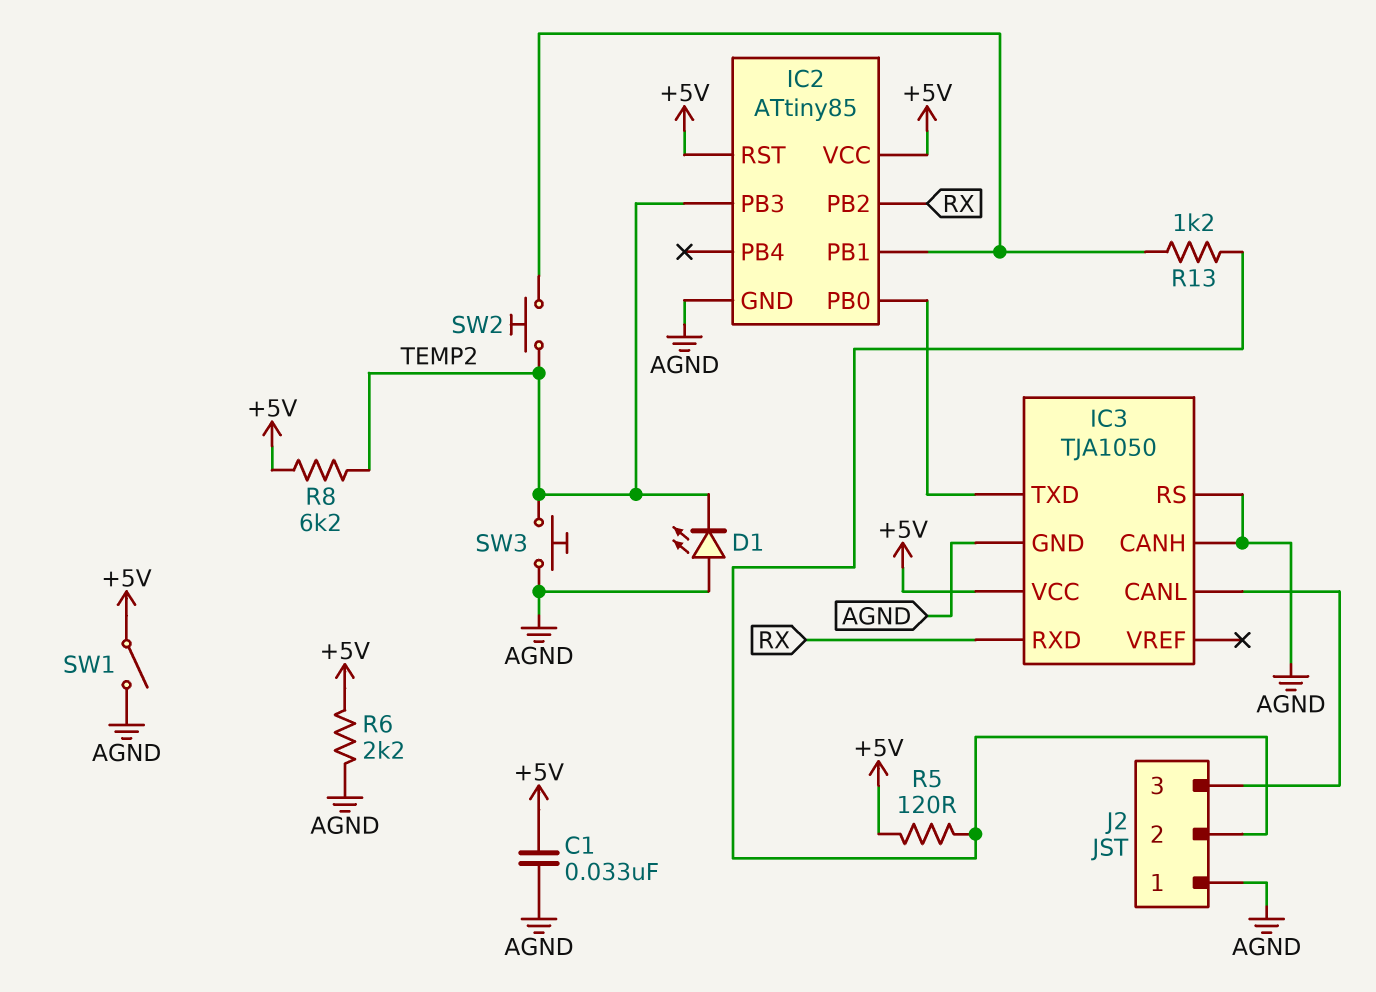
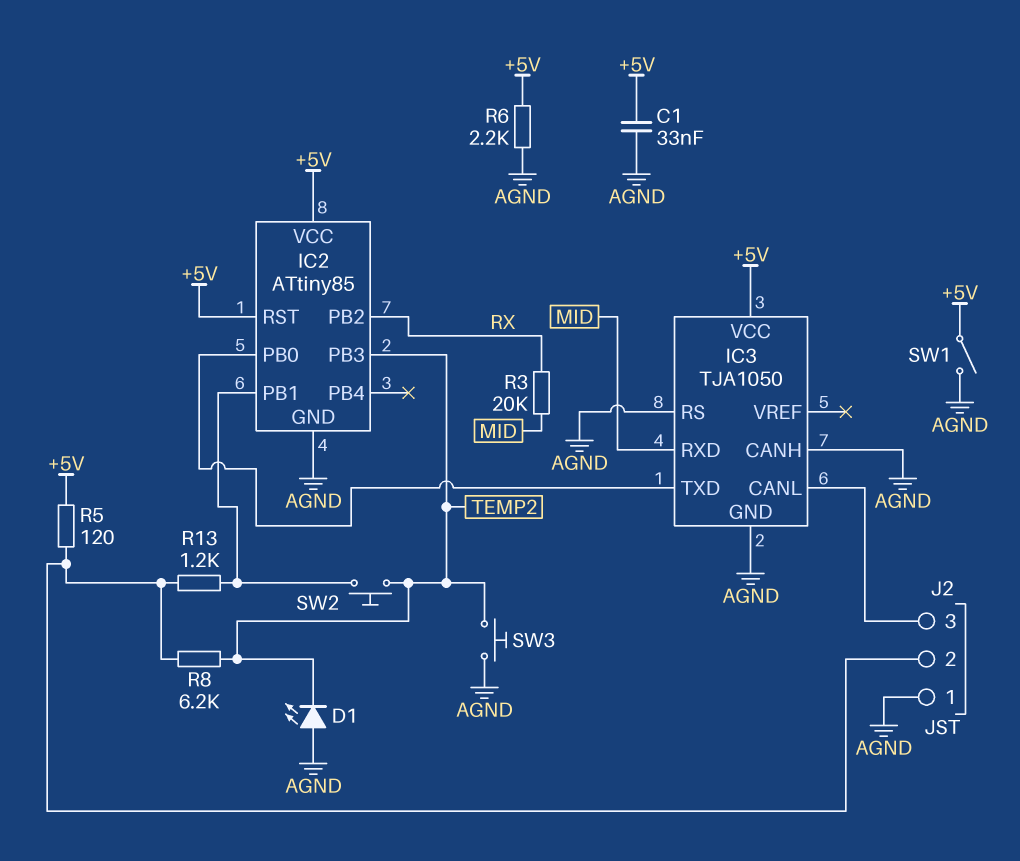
IC3 pin RXD: RX -> MID
R3: none -> 20k (MID, RX)
R8: 6.2k (+5V, TEMP2) -> 6.2k (J2/2, TEMP2)

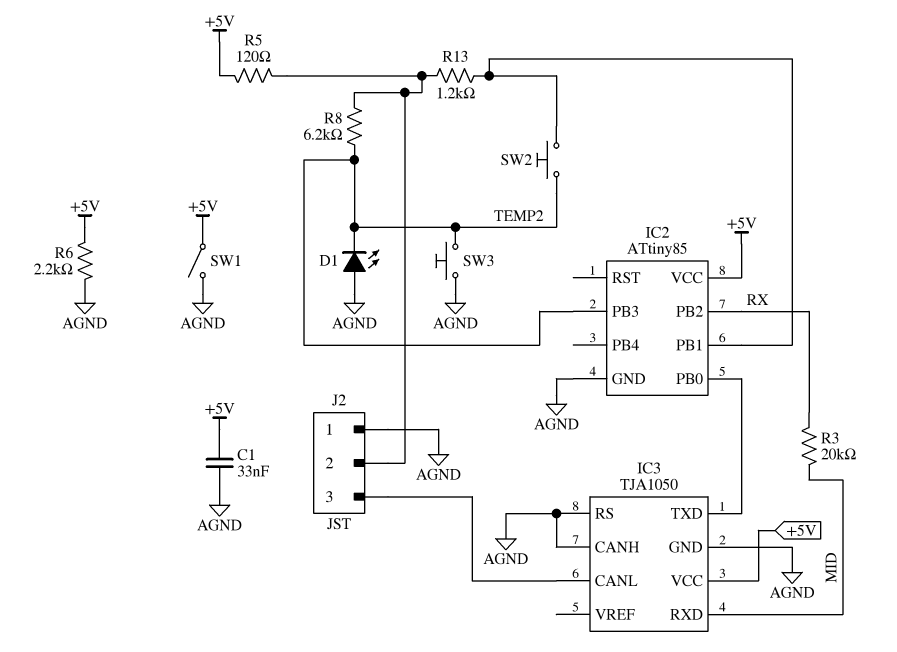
IC2 pin RST: +5V -> none

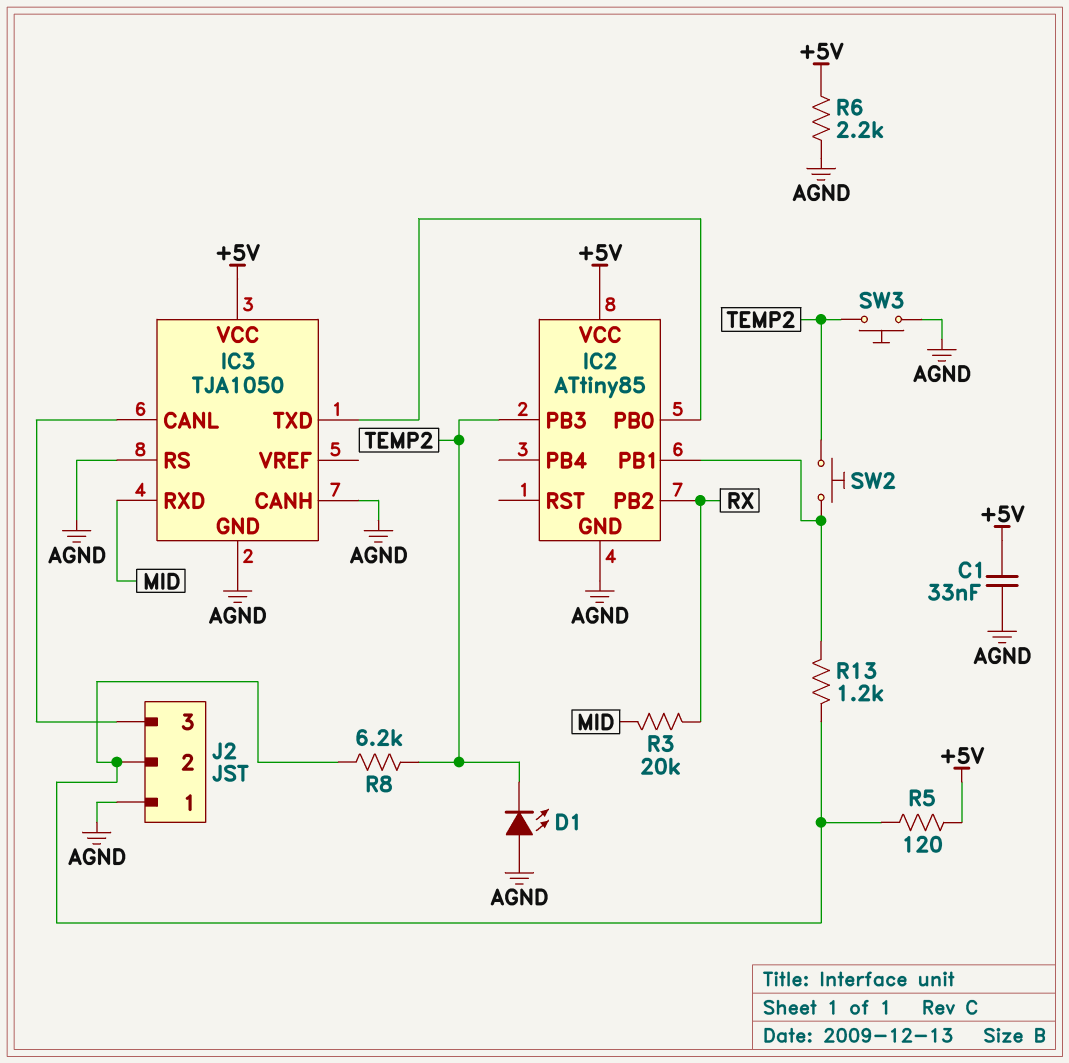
SW1: switch (+5V, AGND) -> none

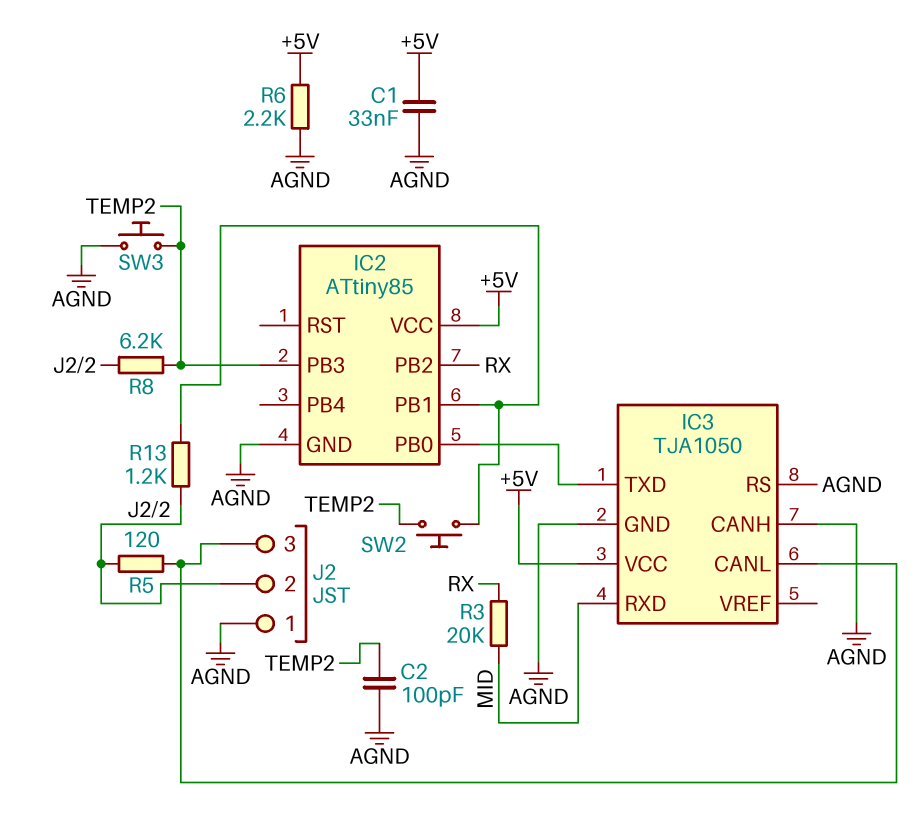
C2: none -> 100pF (AGND, TEMP2)
D1: LED (A AGND, K TEMP2) -> none
R5: 120 (+5V, J2/2) -> 120 (IC3/CANL, J2/2)

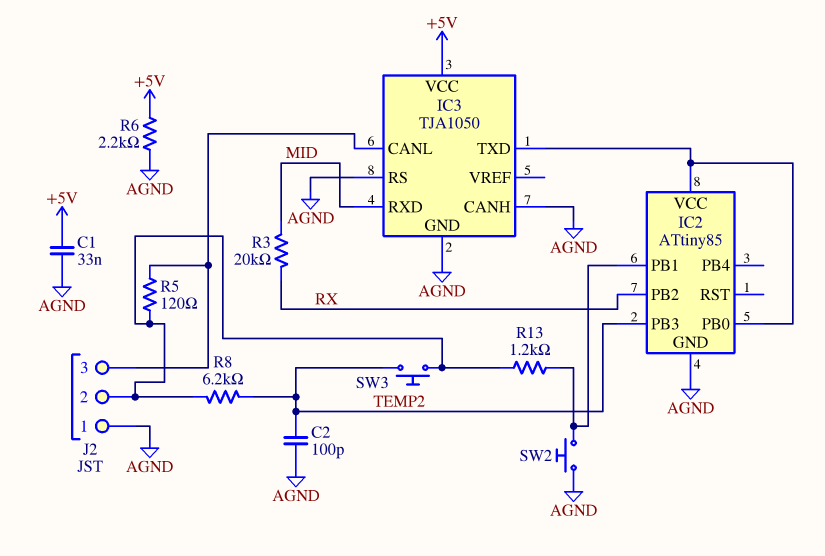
IC2 pin VCC: +5V -> IC2/PB0
SW2: button (IC2/PB1, TEMP2) -> button (AGND, IC2/PB1)
SW3: button (AGND, TEMP2) -> button (J2/2, TEMP2)

